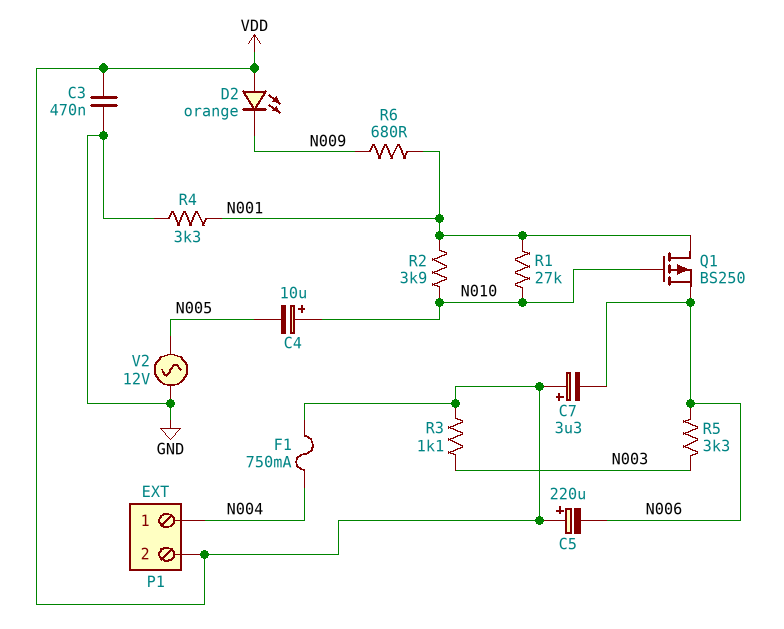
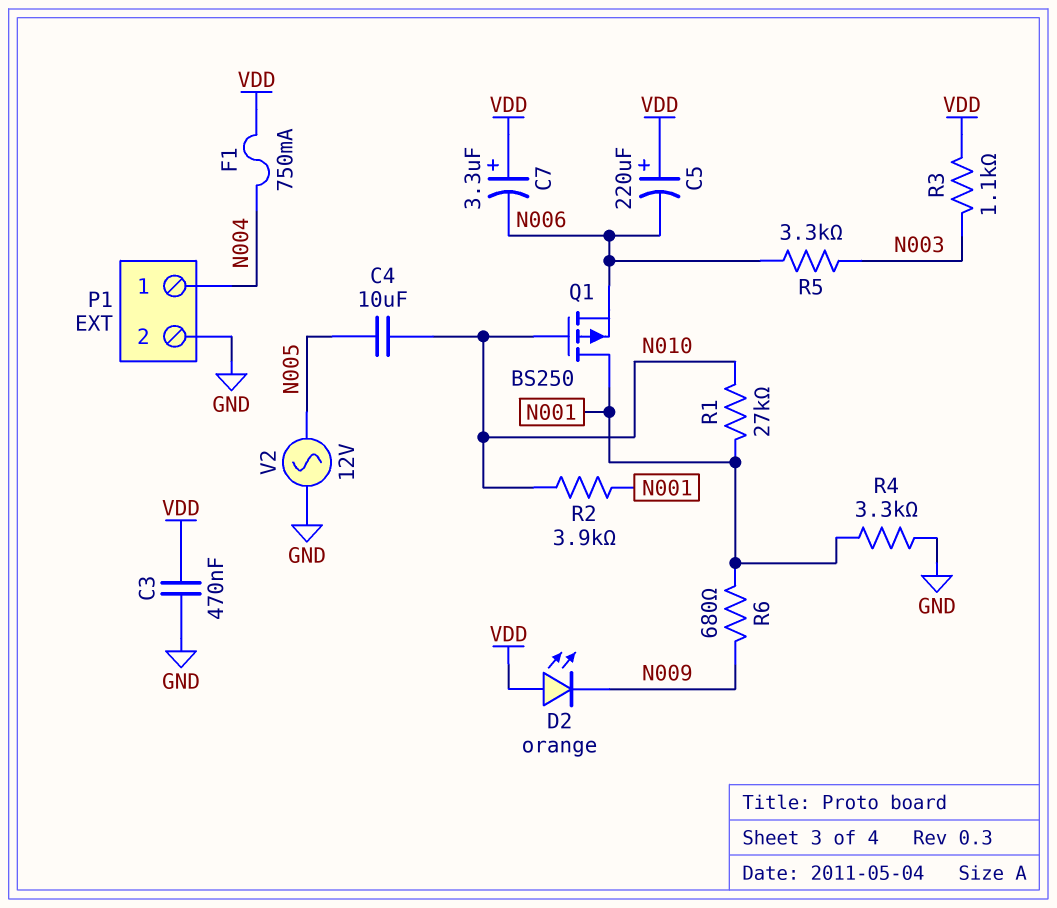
C4: 10uF (plus N010, minus N005) -> 10uF (N005, N010)
P1 pin 2: VDD -> GND

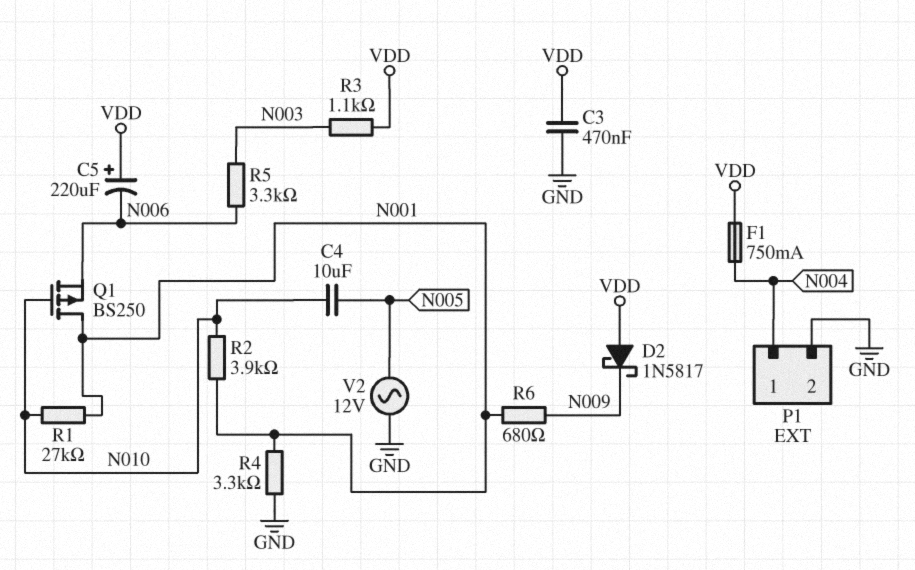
C7: 3.3uF (plus VDD, minus N006) -> none
D2: LED orange (A VDD, K N009) -> schottky 1N5817 (A VDD, K N009)

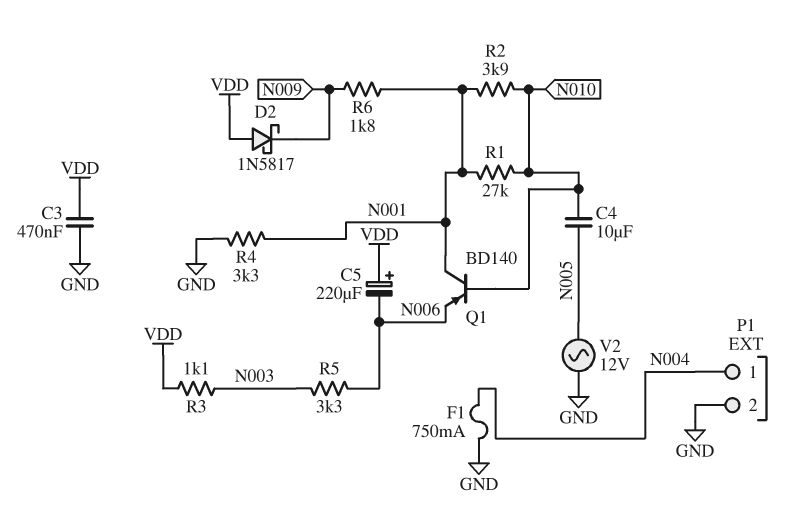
F1: 750mA (N004, VDD) -> 750mA (GND, N004)
Q1: PMOS BS250 (G N010, D N001, S N006) -> PNP BD140 (B N010, C N001, E N006)
R6: 680 (N001, N009) -> 1.8k (N001, N009)

